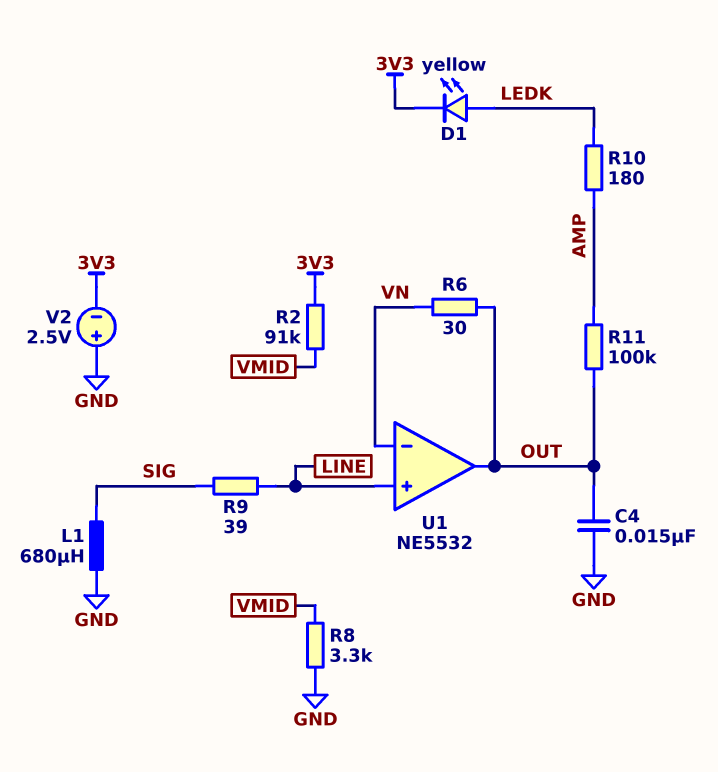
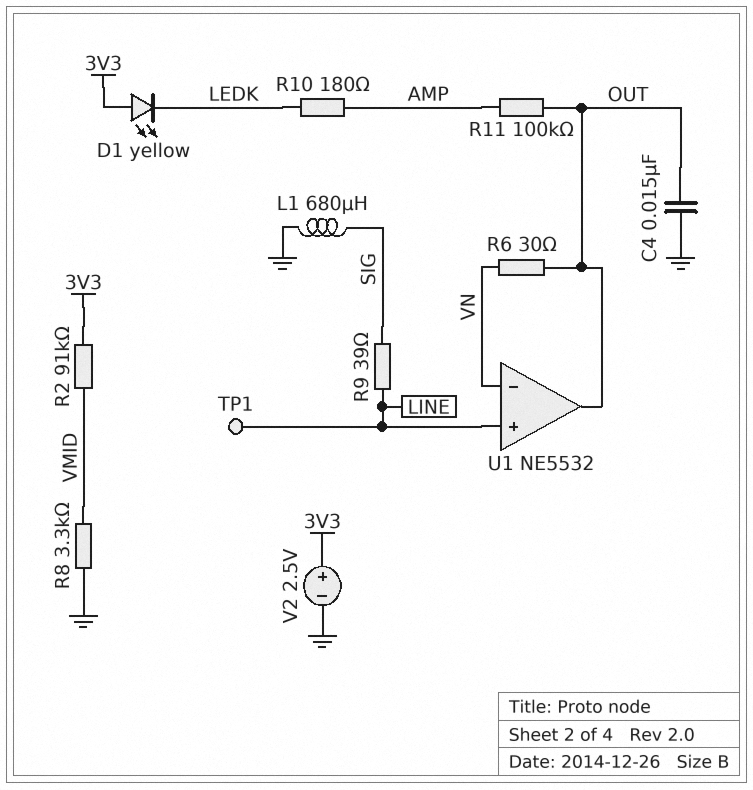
D1: LED yellow (A LEDK, K 3V3) -> LED yellow (A 3V3, K LEDK)
TP1: none -> test point (LINE)
V2: 2.5V (plus GND, minus 3V3) -> 2.5V (plus 3V3, minus GND)

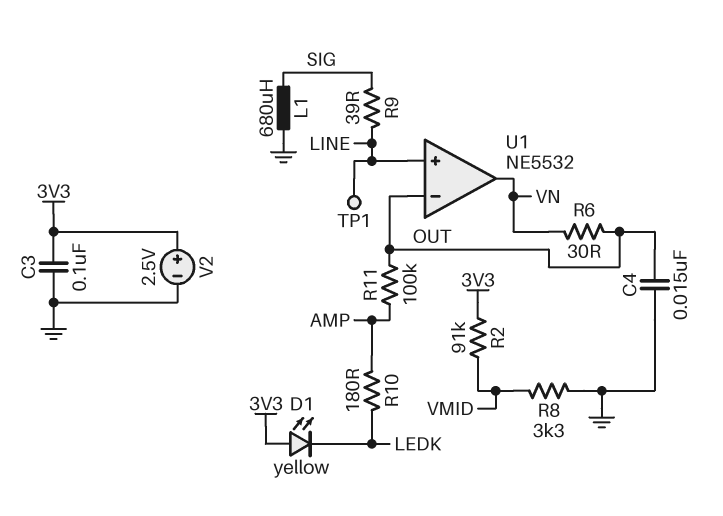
C3: none -> 100nF (3V3, GND)
U1 pin in-: VN -> OUT
U1 pin out: OUT -> VN

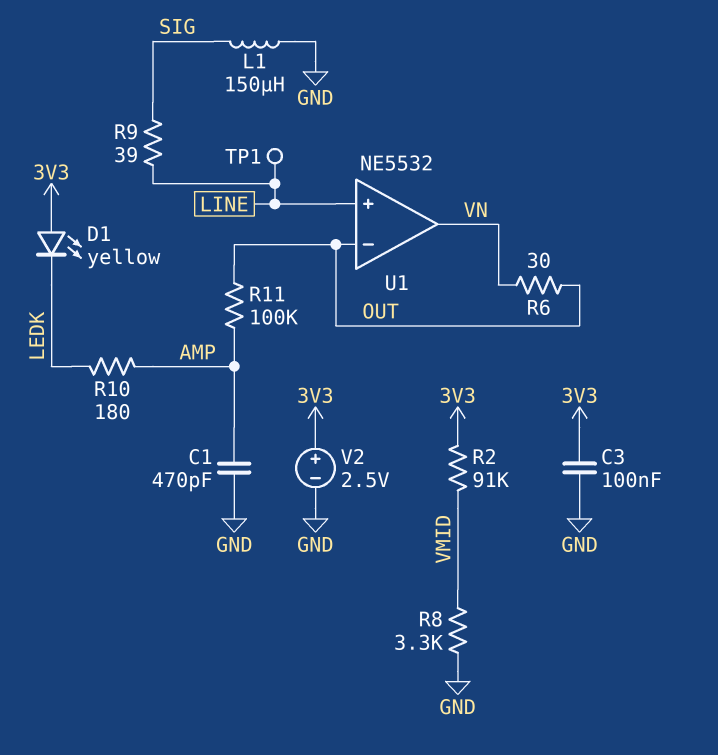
C1: none -> 470pF (AMP, GND)
C4: 15nF (GND, OUT) -> none
L1: 680uH (GND, SIG) -> 150uH (GND, SIG)

